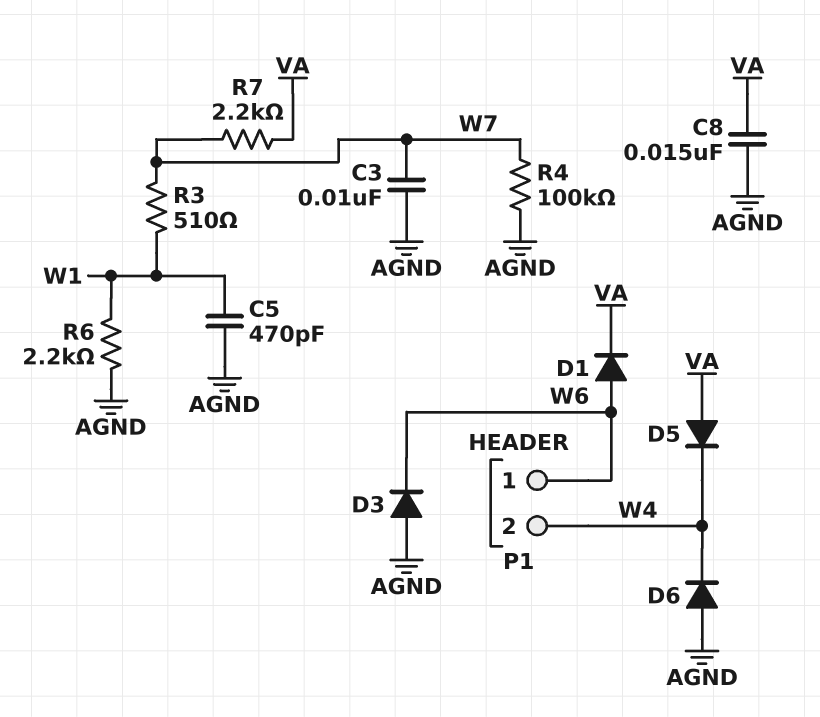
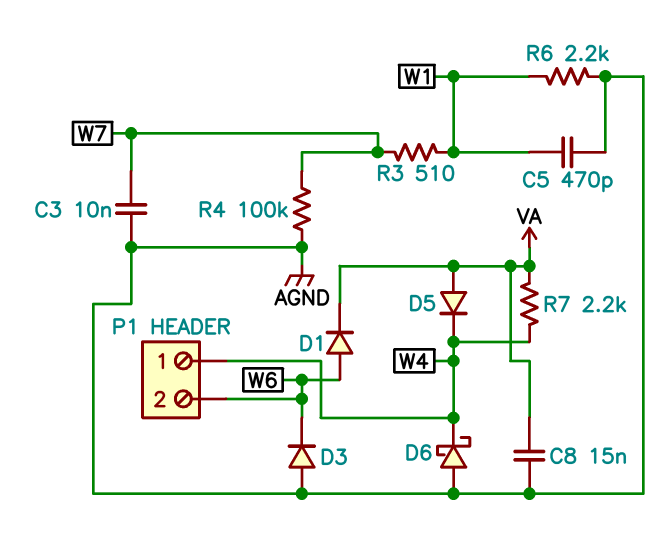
D6: diode (A AGND, K W4) -> schottky (A AGND, K W4)
P1 pin 1: W6 -> W4
P1 pin 2: W4 -> W6
R7: 2.2k (VA, W7) -> 2.2k (VA, W4)

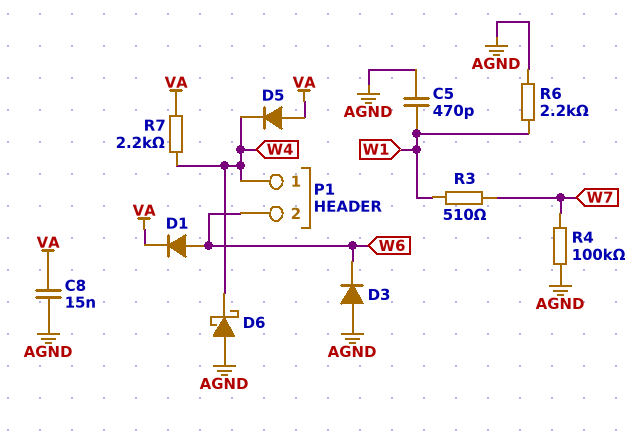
C3: 10nF (AGND, W7) -> none

